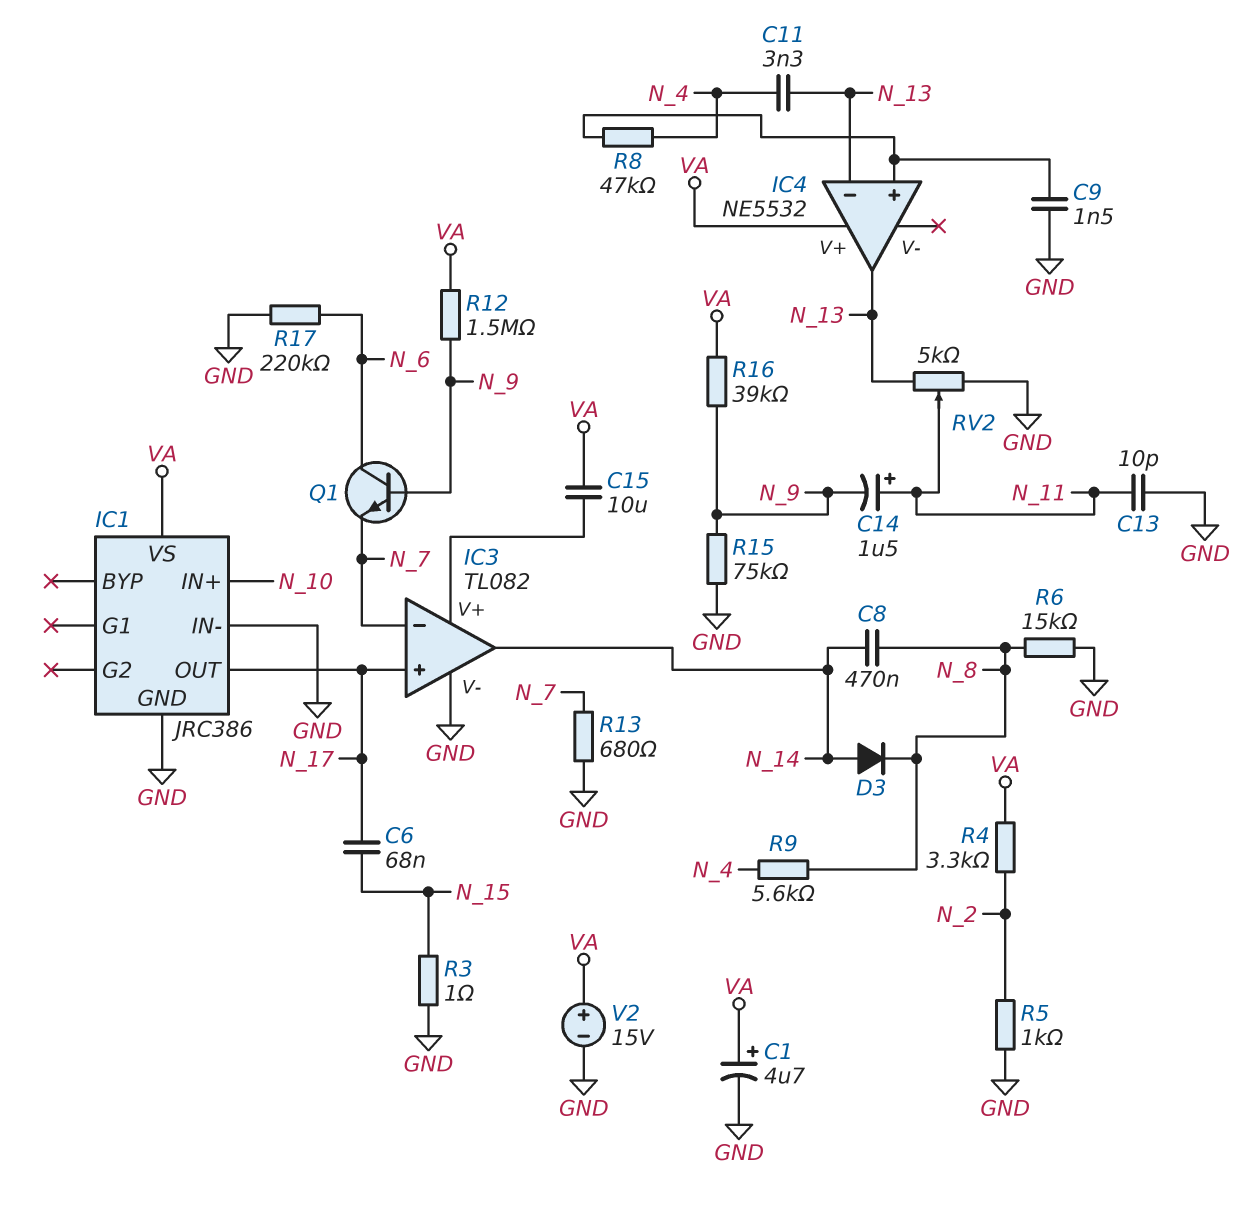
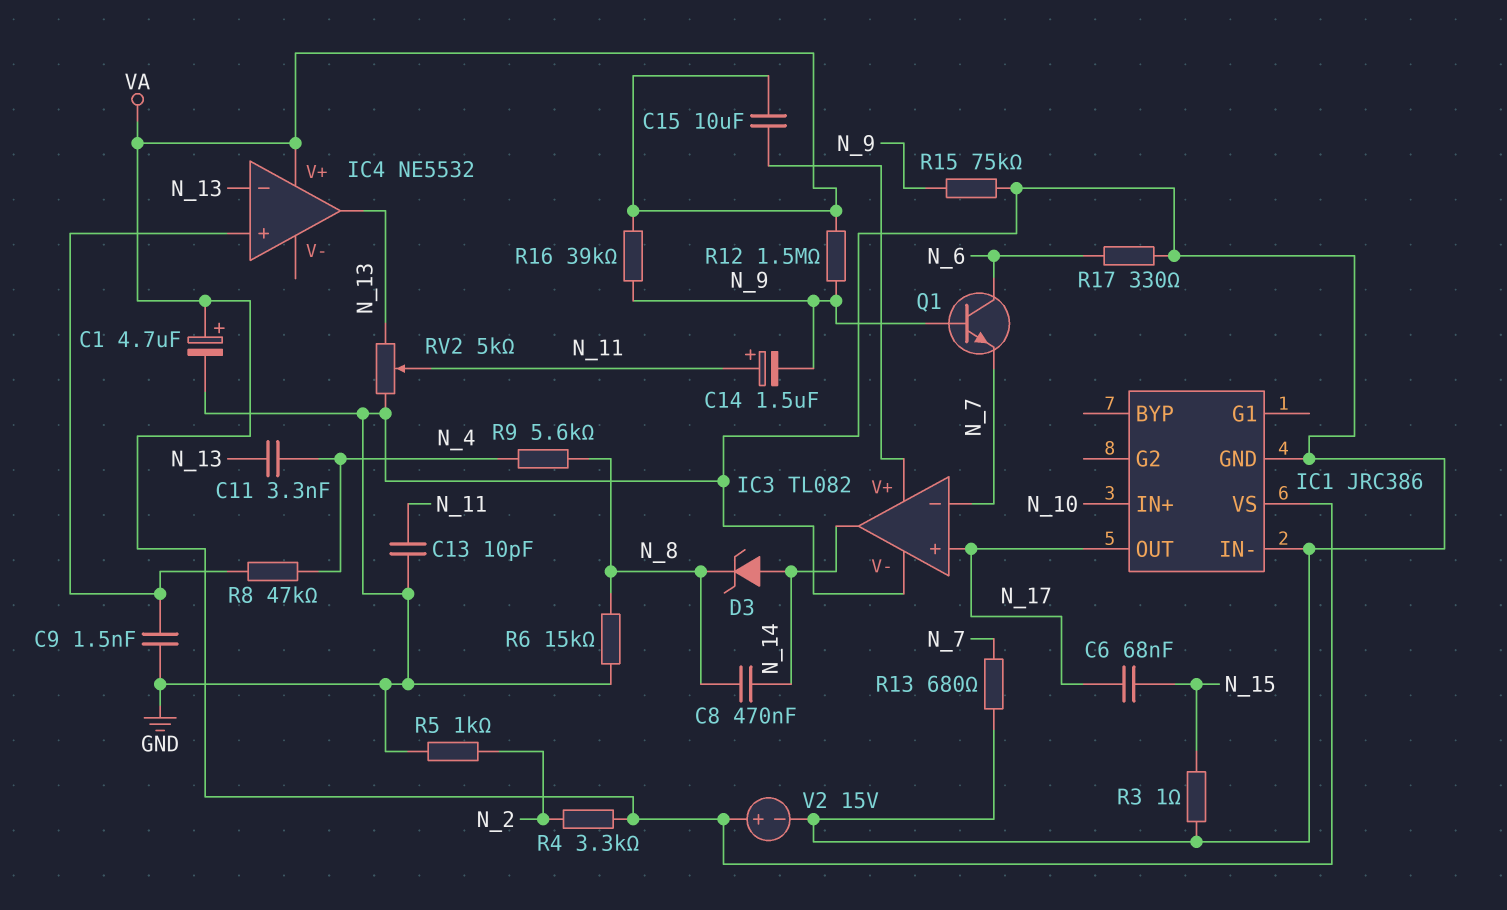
D3: diode (A N_14, K N_8) -> zener (A N_14, K N_8)
R17: 220k (GND, N_6) -> 330 (GND, N_6)

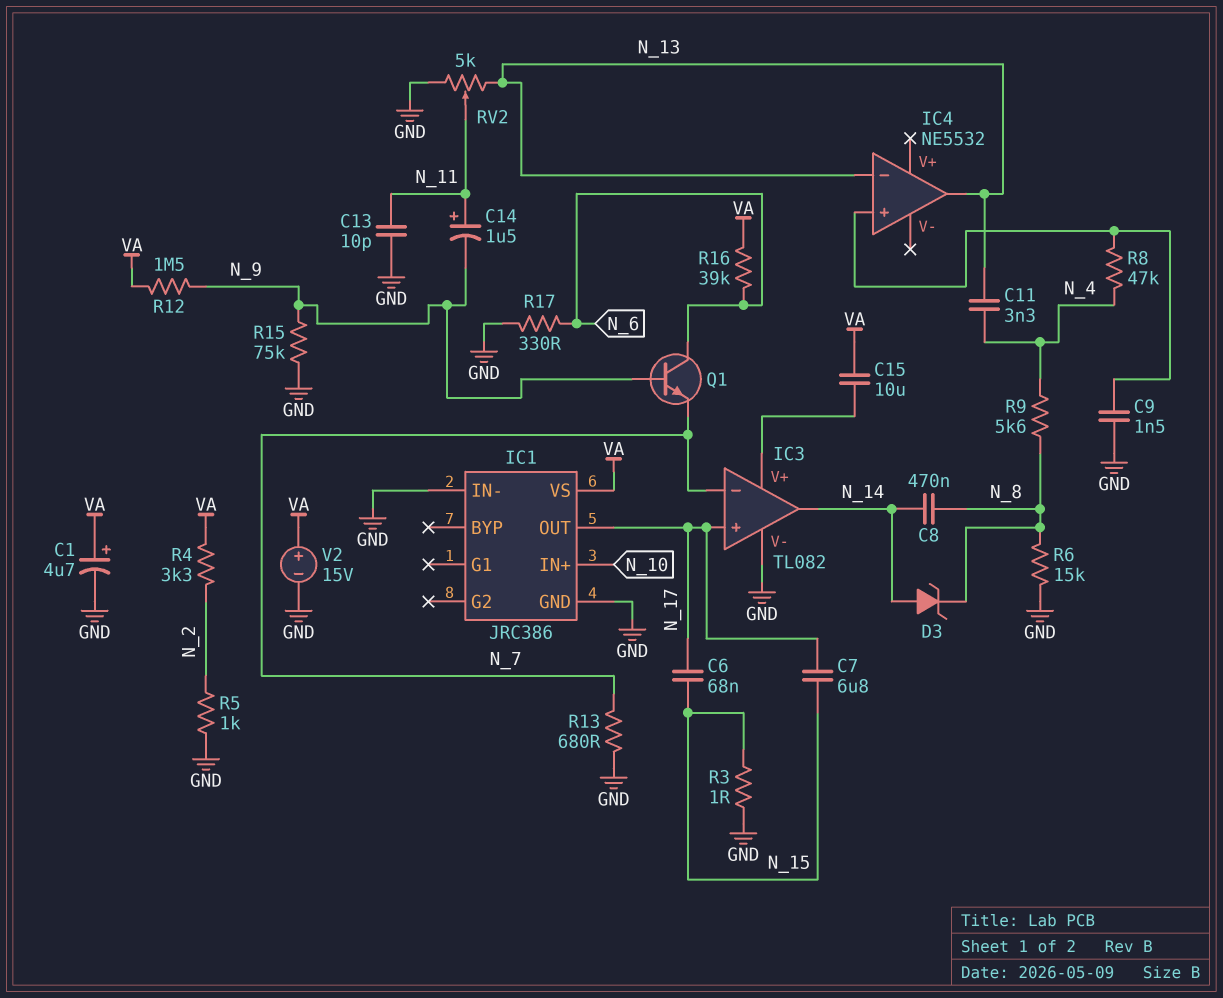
C7: none -> 6.8uF (N_15, N_17)
IC4 pin V+: VA -> none
R16: 39k (N_9, VA) -> 39k (N_6, VA)

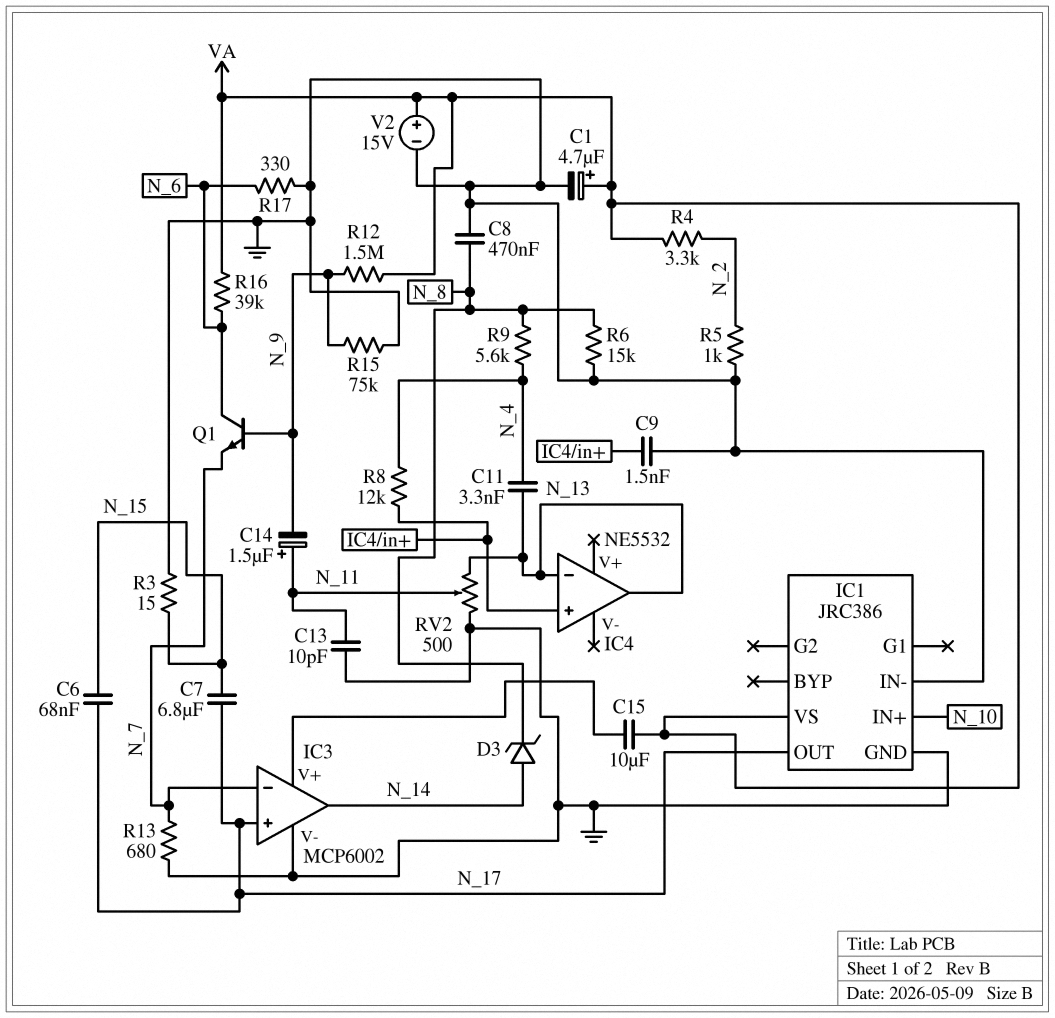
C8: 470nF (N_8, N_14) -> 470nF (GND, N_8)
IC3: TL082 -> MCP6002
R3: 1 (GND, N_15) -> 15 (GND, N_15)
R8: 47k (IC4/in+, N_4) -> 12k (IC4/in+, N_4)
RV2: 5k (GND, N_13, wiper N_11) -> 500 (GND, N_13, wiper N_11)

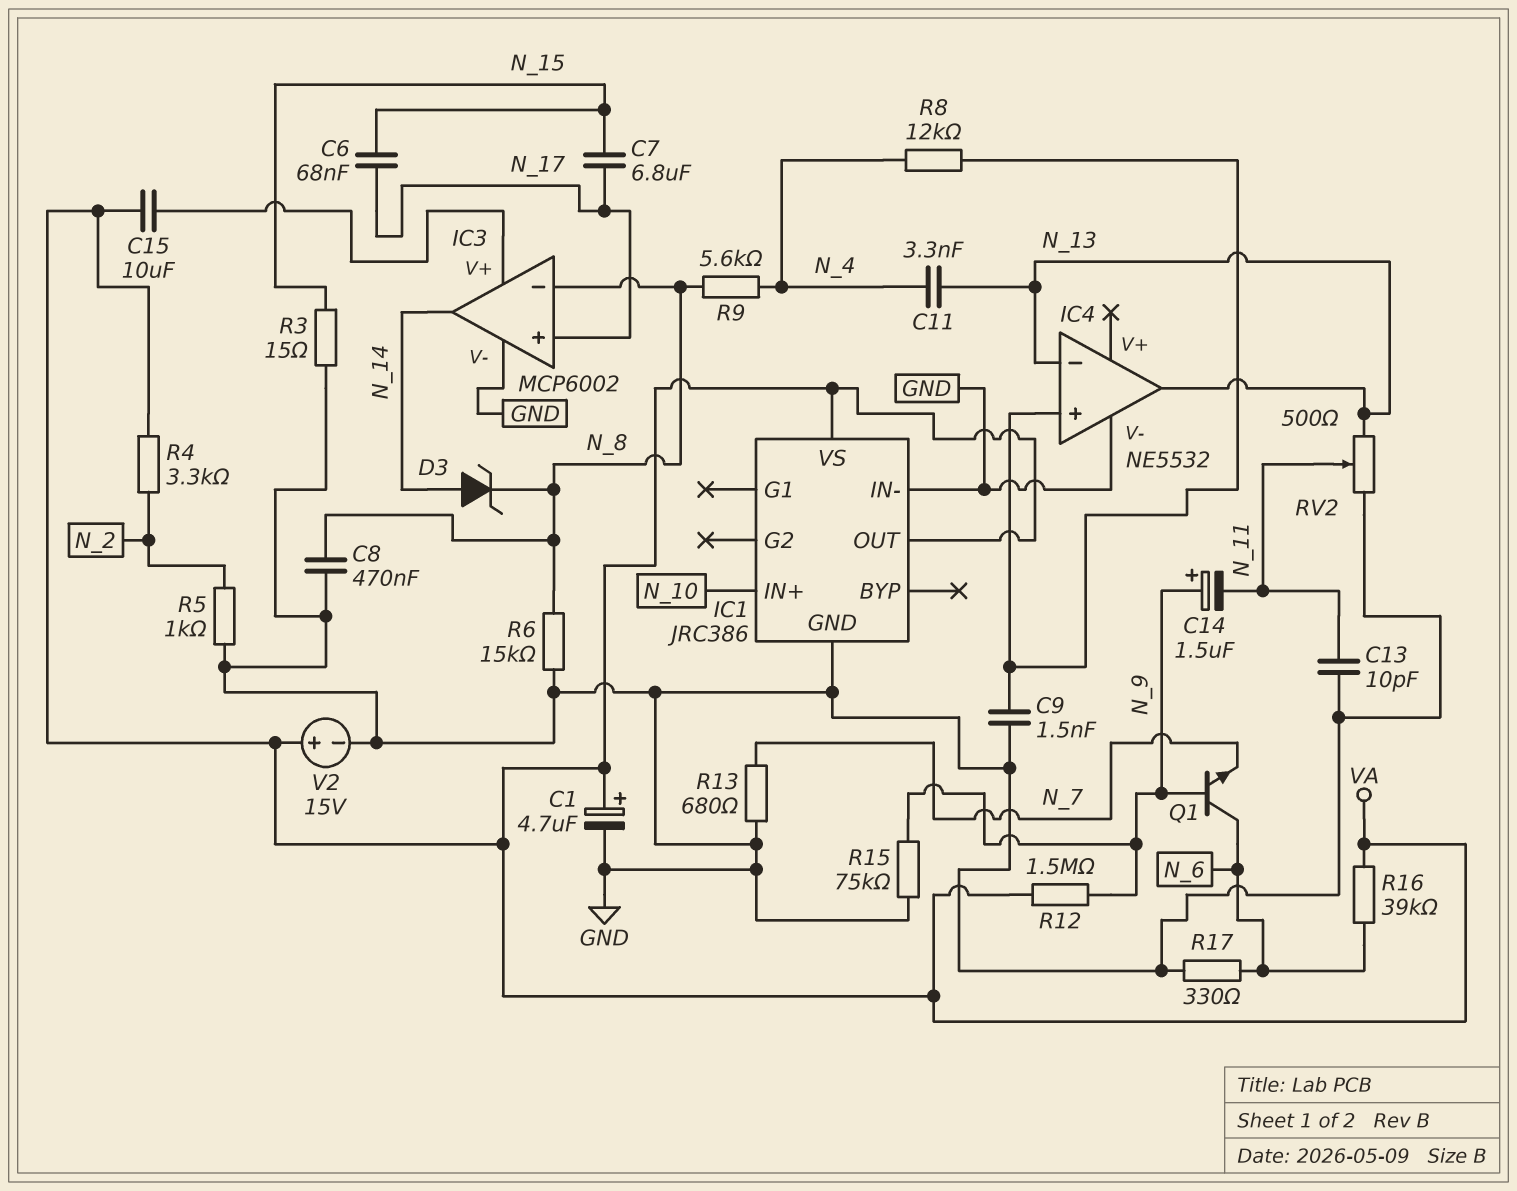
C14: 1.5uF (plus N_11, minus N_9) -> 1.5uF (plus N_9, minus N_11)
IC1 pin OUT: N_17 -> VA
IC3 pin in-: N_7 -> N_8
IC4 pin V-: none -> GND

